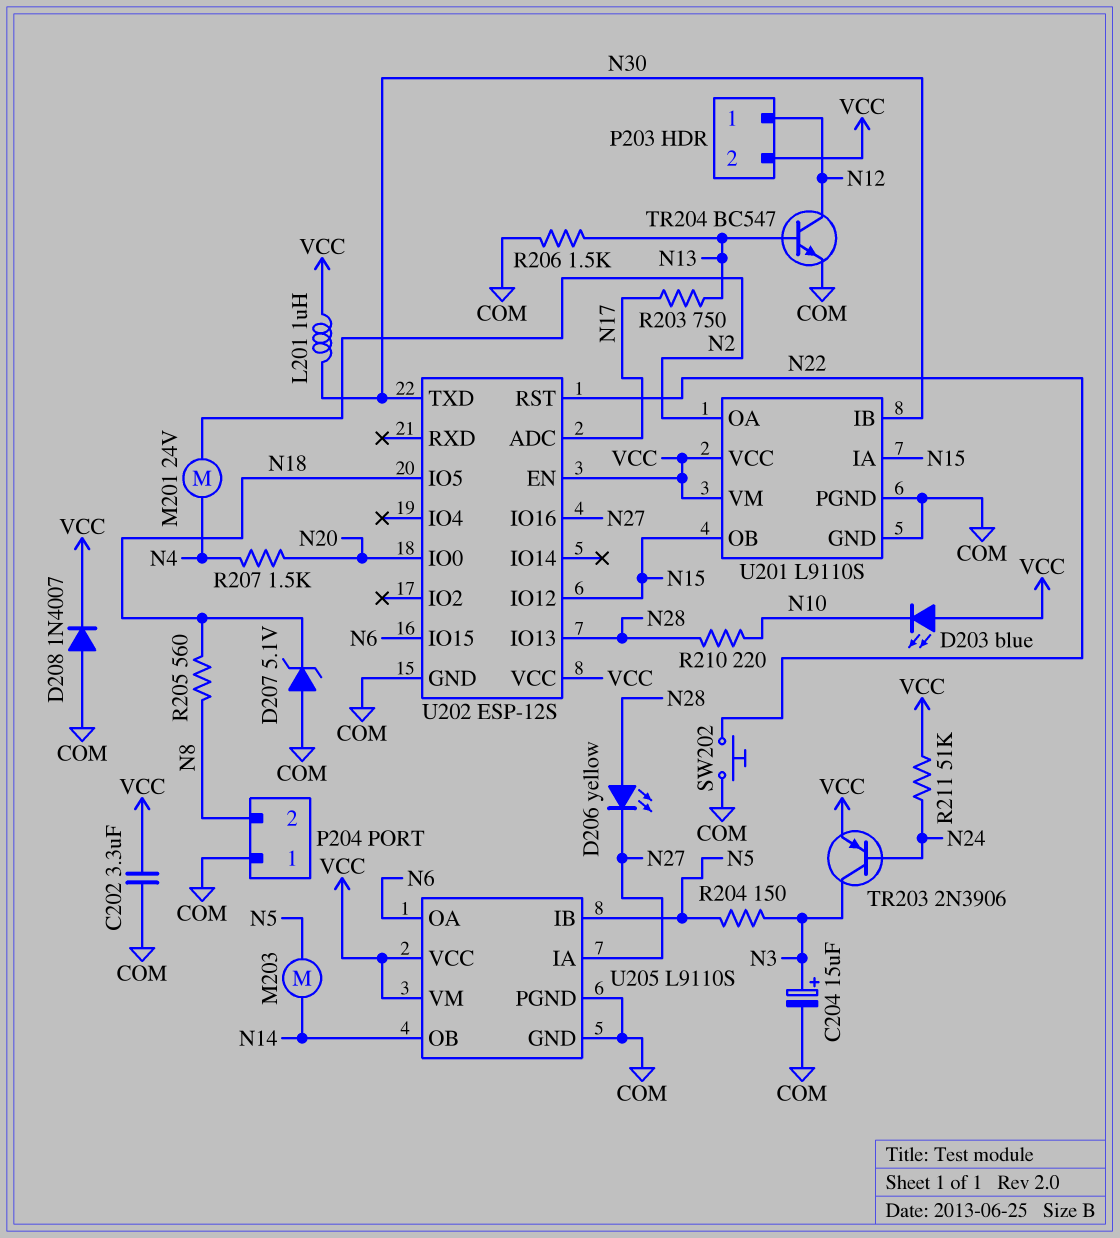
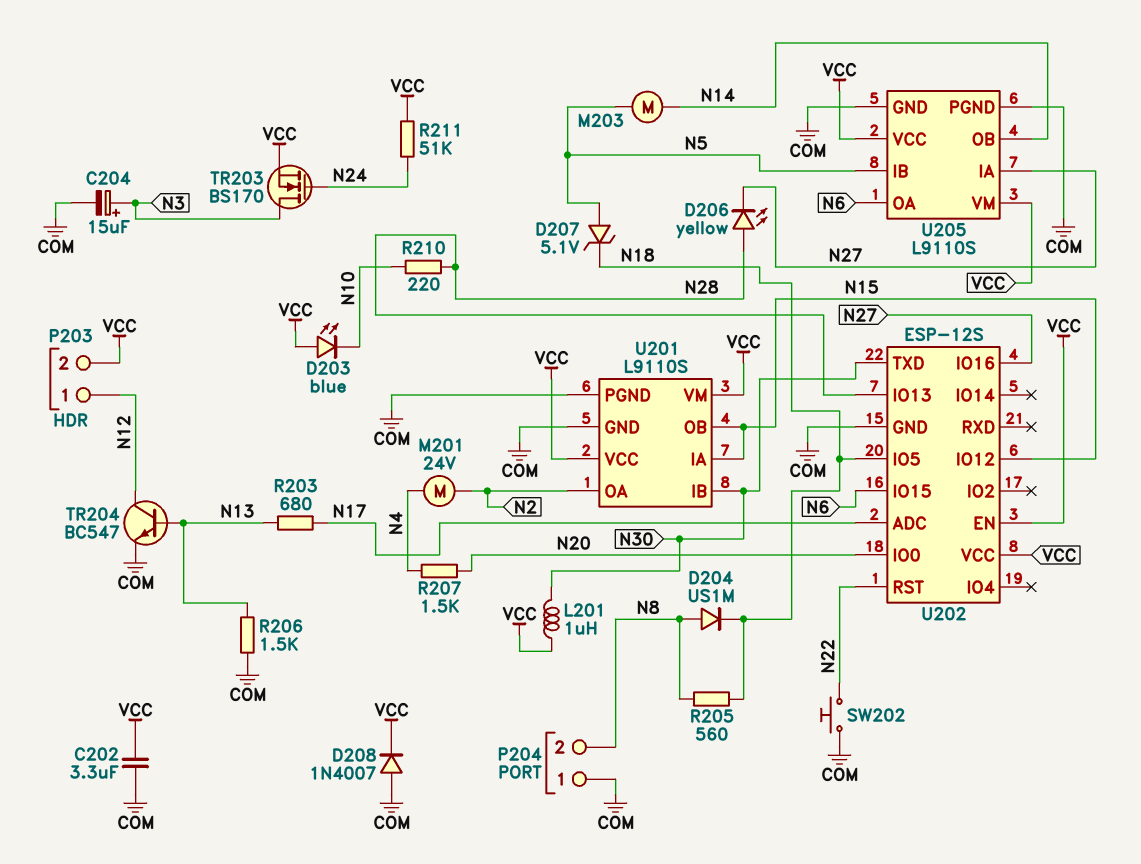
D204: none -> diode US1M (A N8, K N18)
D207: zener 5.1V (A COM, K N18) -> zener 5.1V (A N5, K N18)
R203: 750 (N13, N17) -> 680 (N13, N17)
R204: 150 (N3, N5) -> none
TR203: PNP 2N3906 (B N24, C N3, E VCC) -> NMOS BS170 (G N24, D N3, S VCC)

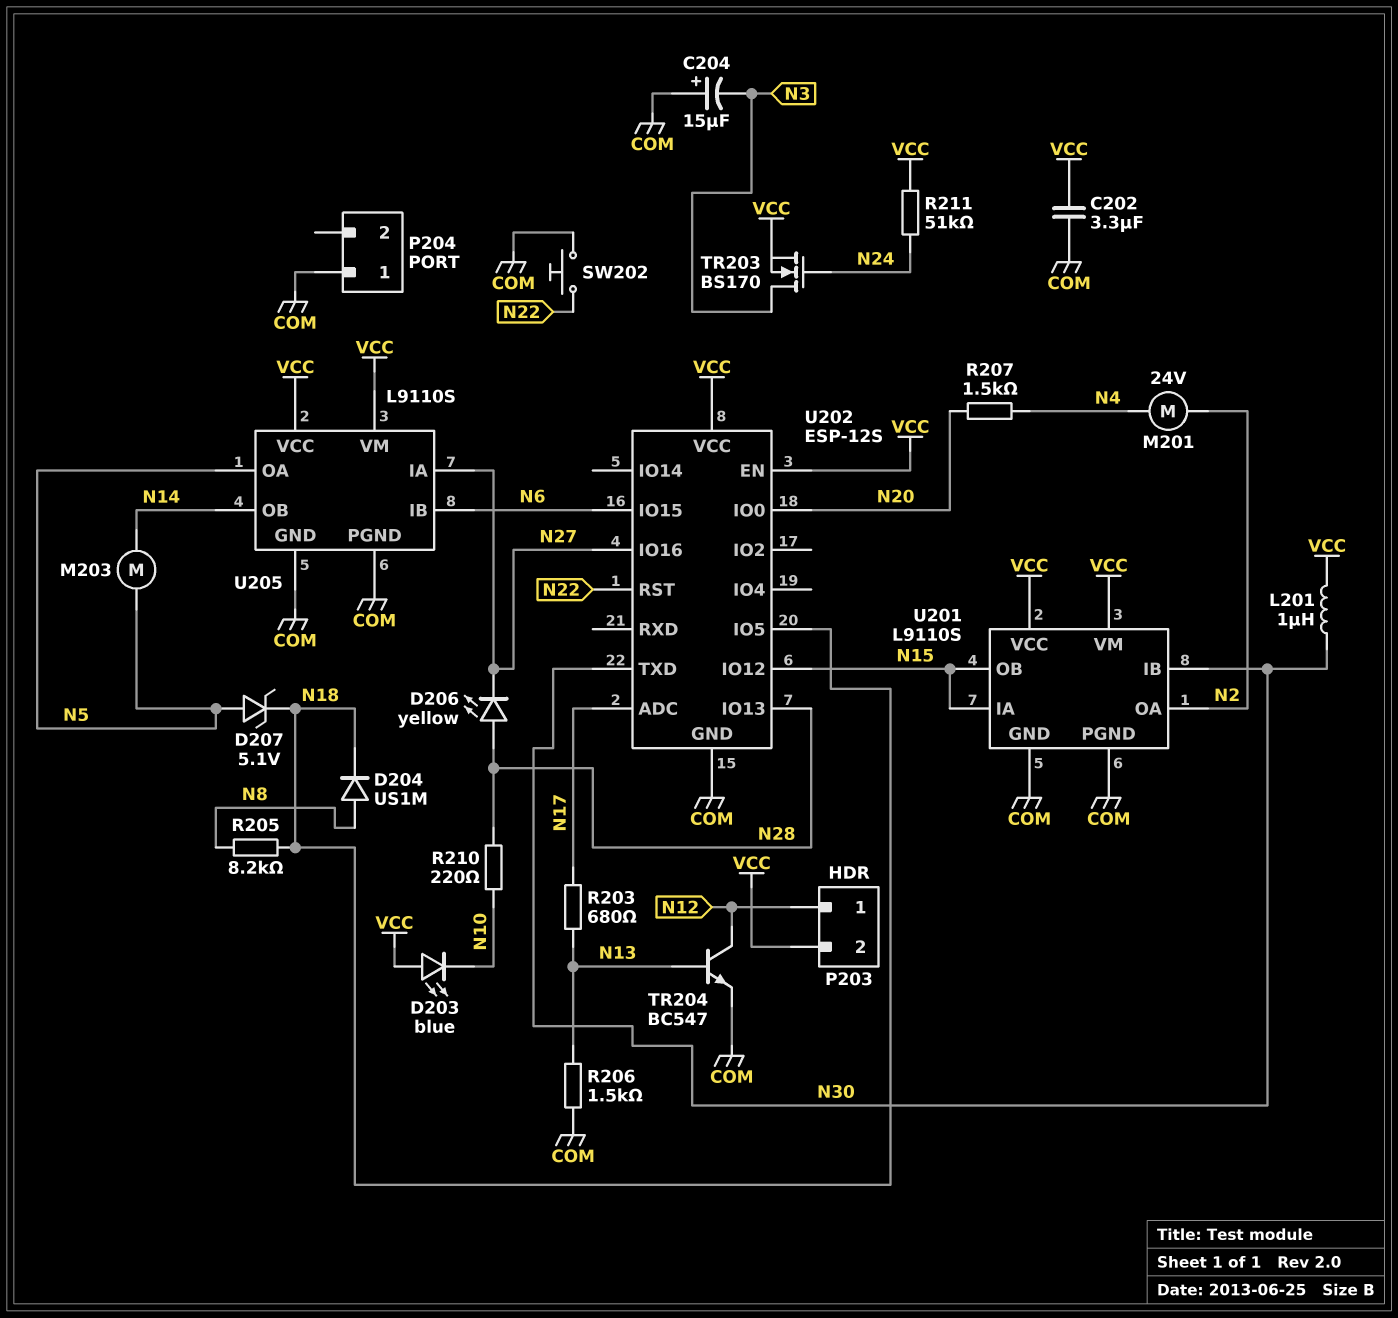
C204: 15uF (plus N3, minus COM) -> 15uF (plus COM, minus N3)
D208: diode 1N4007 (A COM, K VCC) -> none
P204 pin 2: N8 -> none
R205: 560 (N8, N18) -> 8.2k (N8, N18)
U205 pin IB: N5 -> N6
U205 pin OA: N6 -> N5

